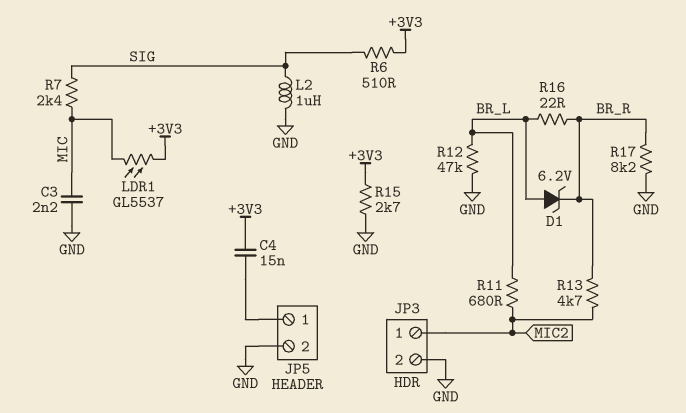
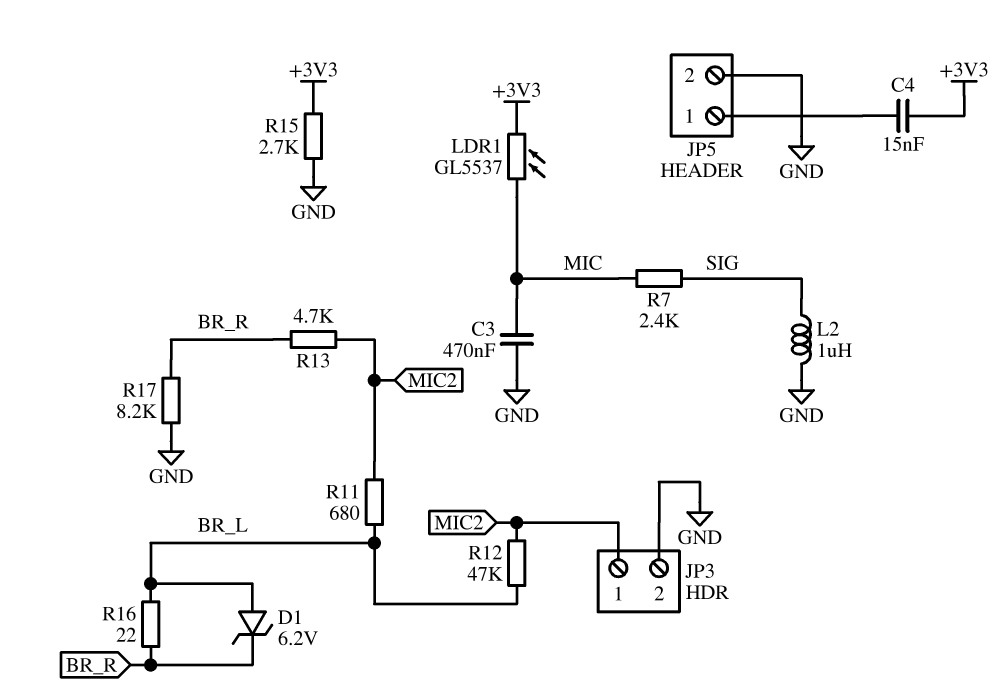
C3: 2.2nF (GND, MIC) -> 470nF (GND, MIC)
R6: 510 (+3V3, SIG) -> none
R12: 47k (BR_L, GND) -> 47k (BR_L, MIC2)

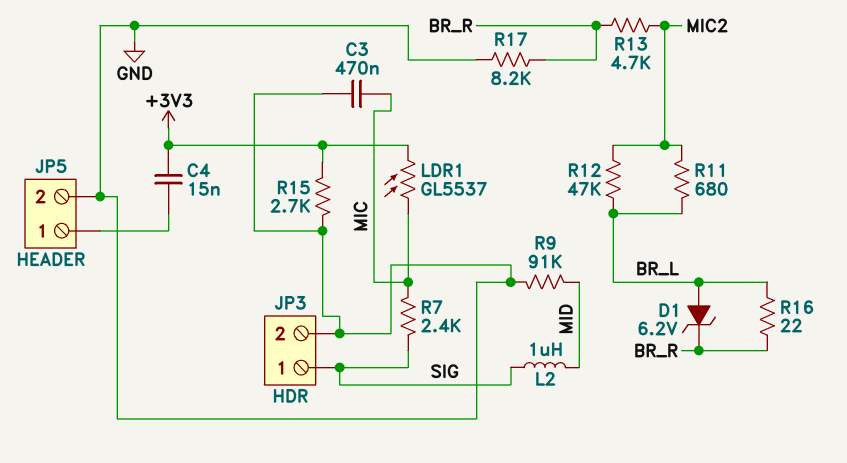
JP3 pin 1: MIC2 -> SIG
L2: 1uH (GND, SIG) -> 1uH (MID, SIG)
R9: none -> 91k (GND, MID)

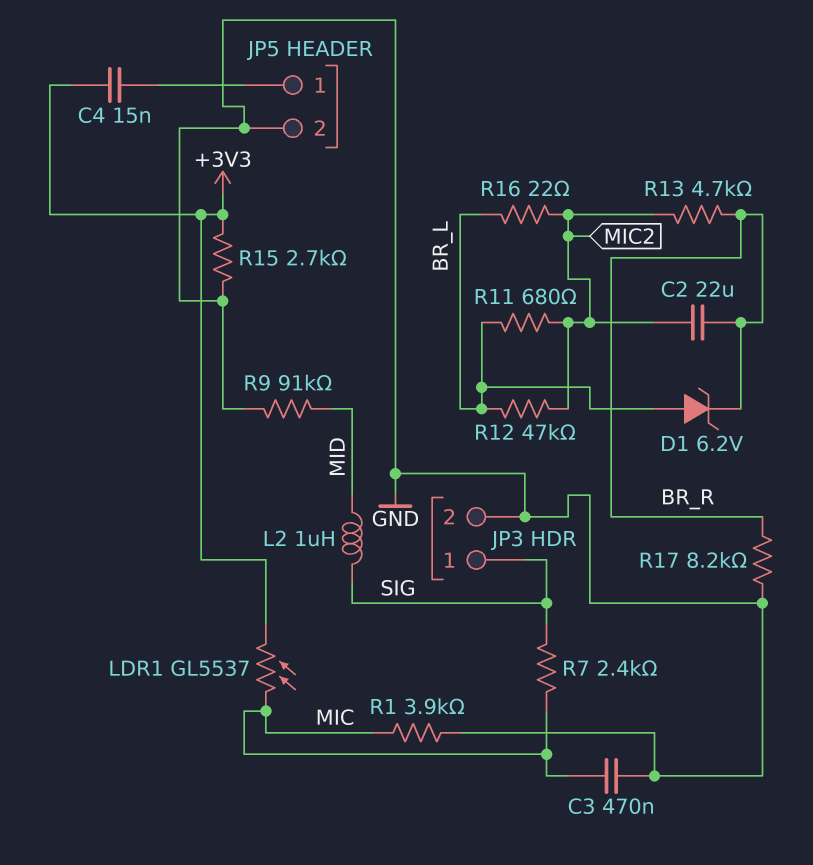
C2: none -> 22uF (BR_R, MIC2)
R1: none -> 3.9k (GND, MIC)
R16: 22 (BR_L, BR_R) -> 22 (BR_L, MIC2)

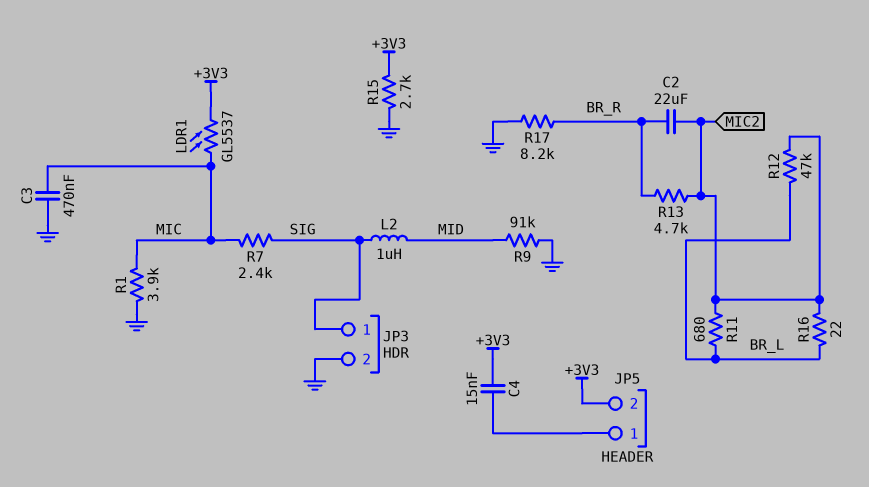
D1: zener 6.2V (A BR_L, K BR_R) -> none
JP5 pin 2: GND -> +3V3

